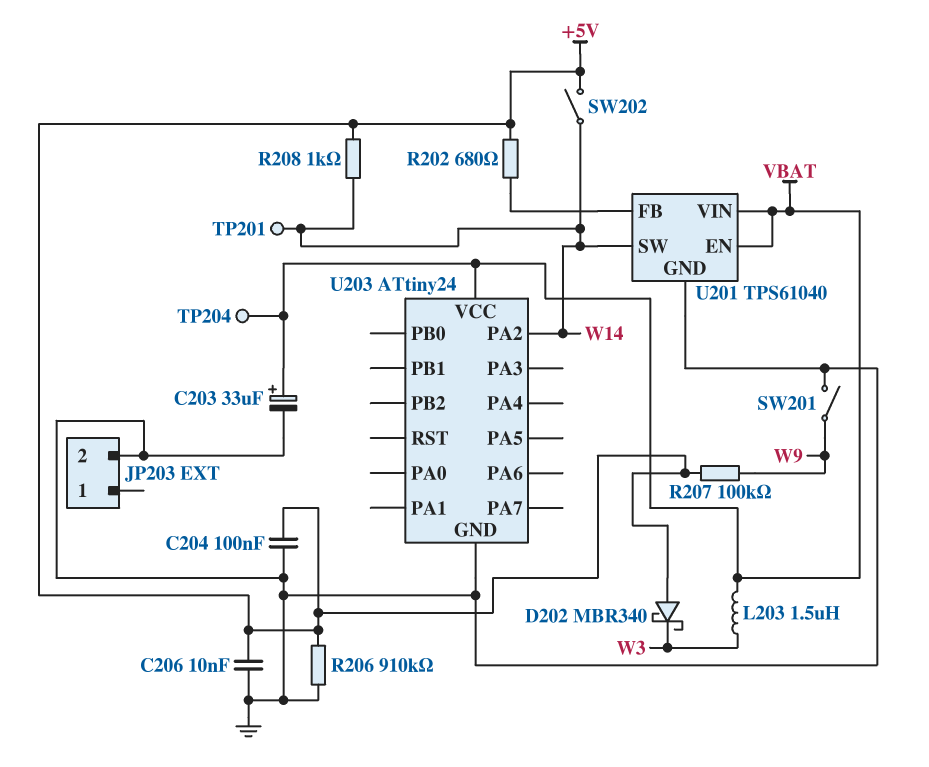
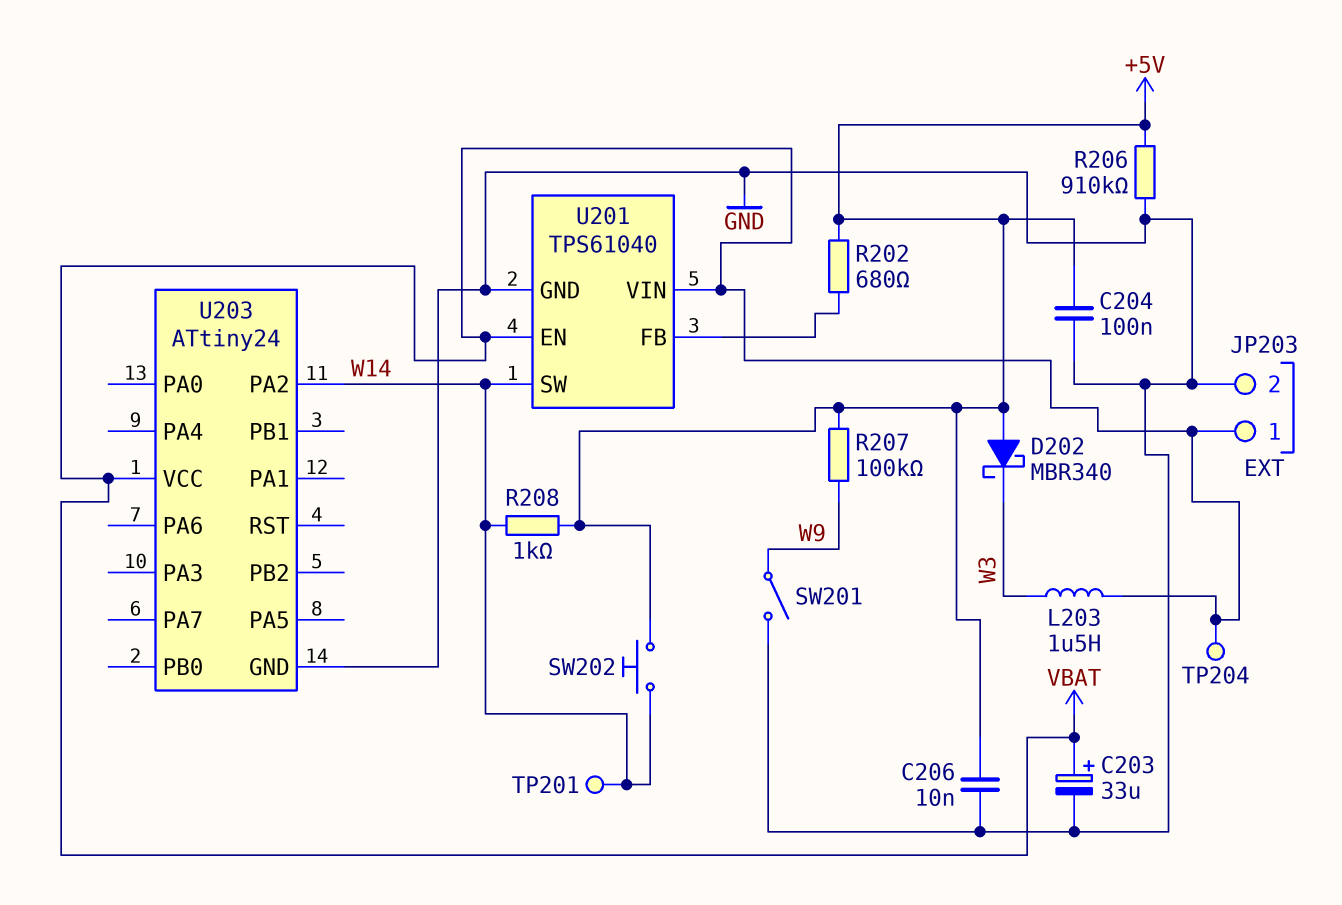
JP203 pin 1: none -> VBAT
SW202: switch (+5V, W14) -> button (+5V, W14)

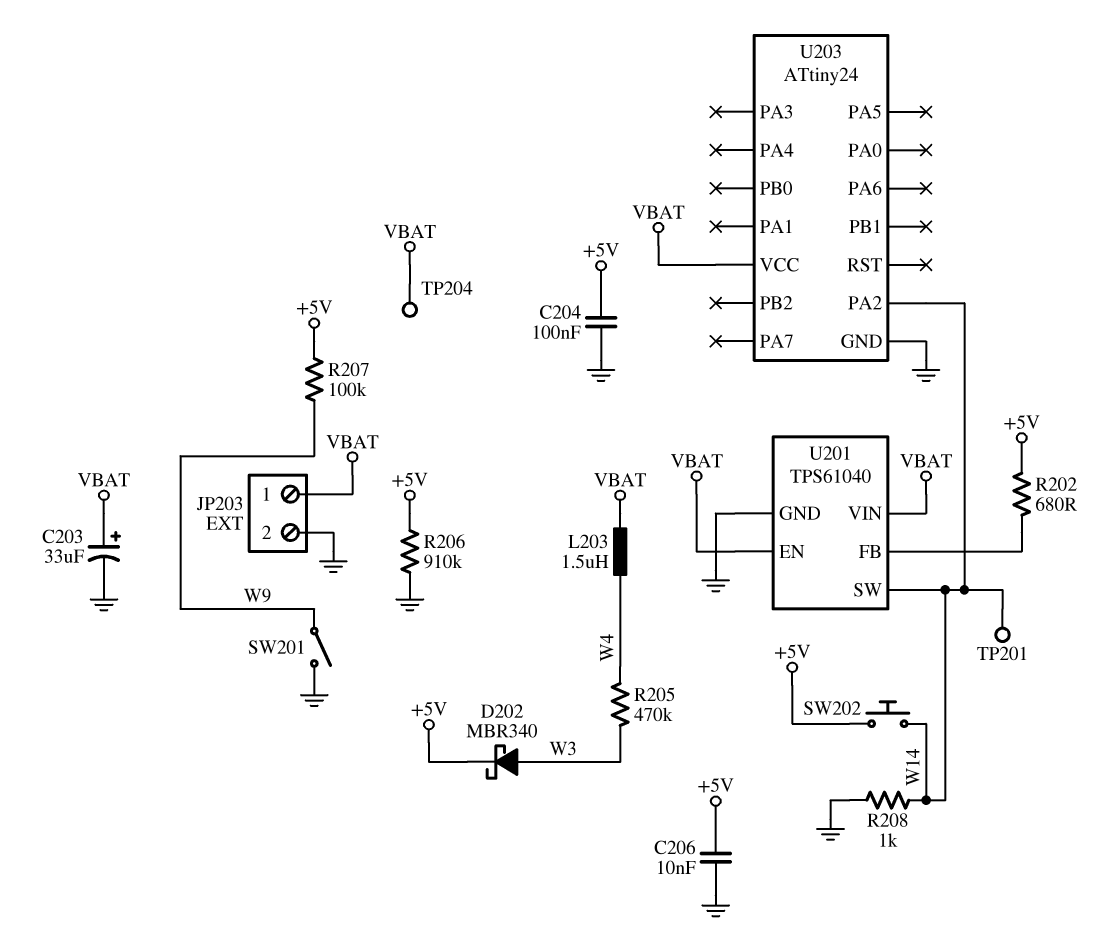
D202: schottky MBR340 (A +5V, K W3) -> schottky MBR340 (A W3, K +5V)
L203: 1.5uH (VBAT, W3) -> 1.5uH (VBAT, W4)
R205: none -> 470k (W3, W4)
R208: 1k (+5V, W14) -> 1k (GND, W14)

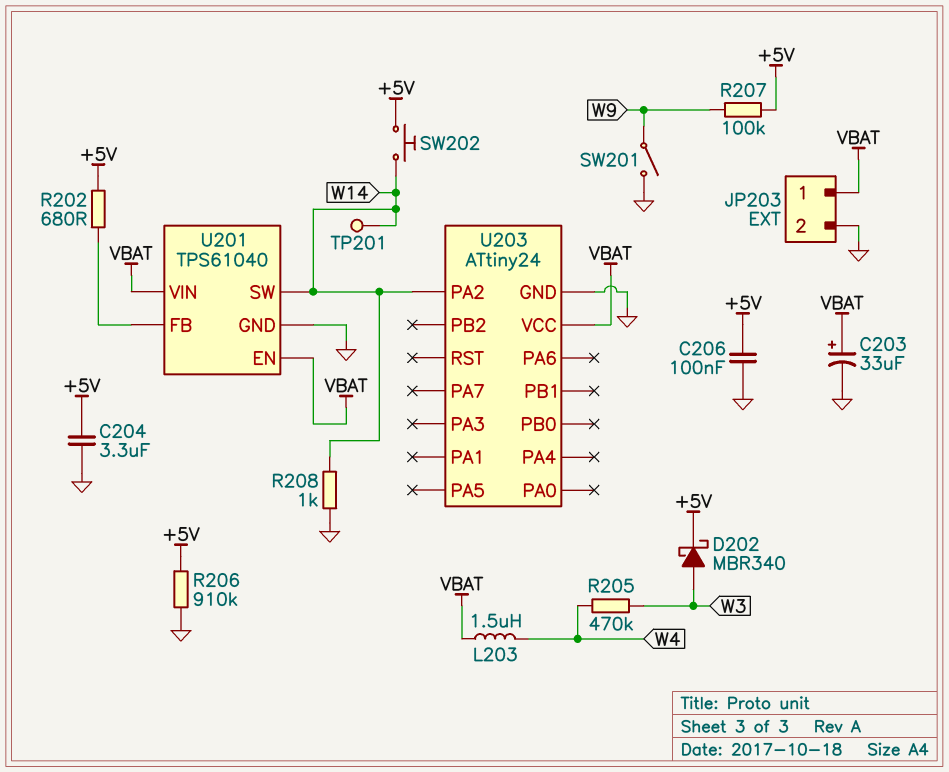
C204: 100nF (+5V, GND) -> 3.3uF (+5V, GND)
C206: 10nF (+5V, GND) -> 100nF (+5V, GND)
TP204: test point (VBAT) -> none

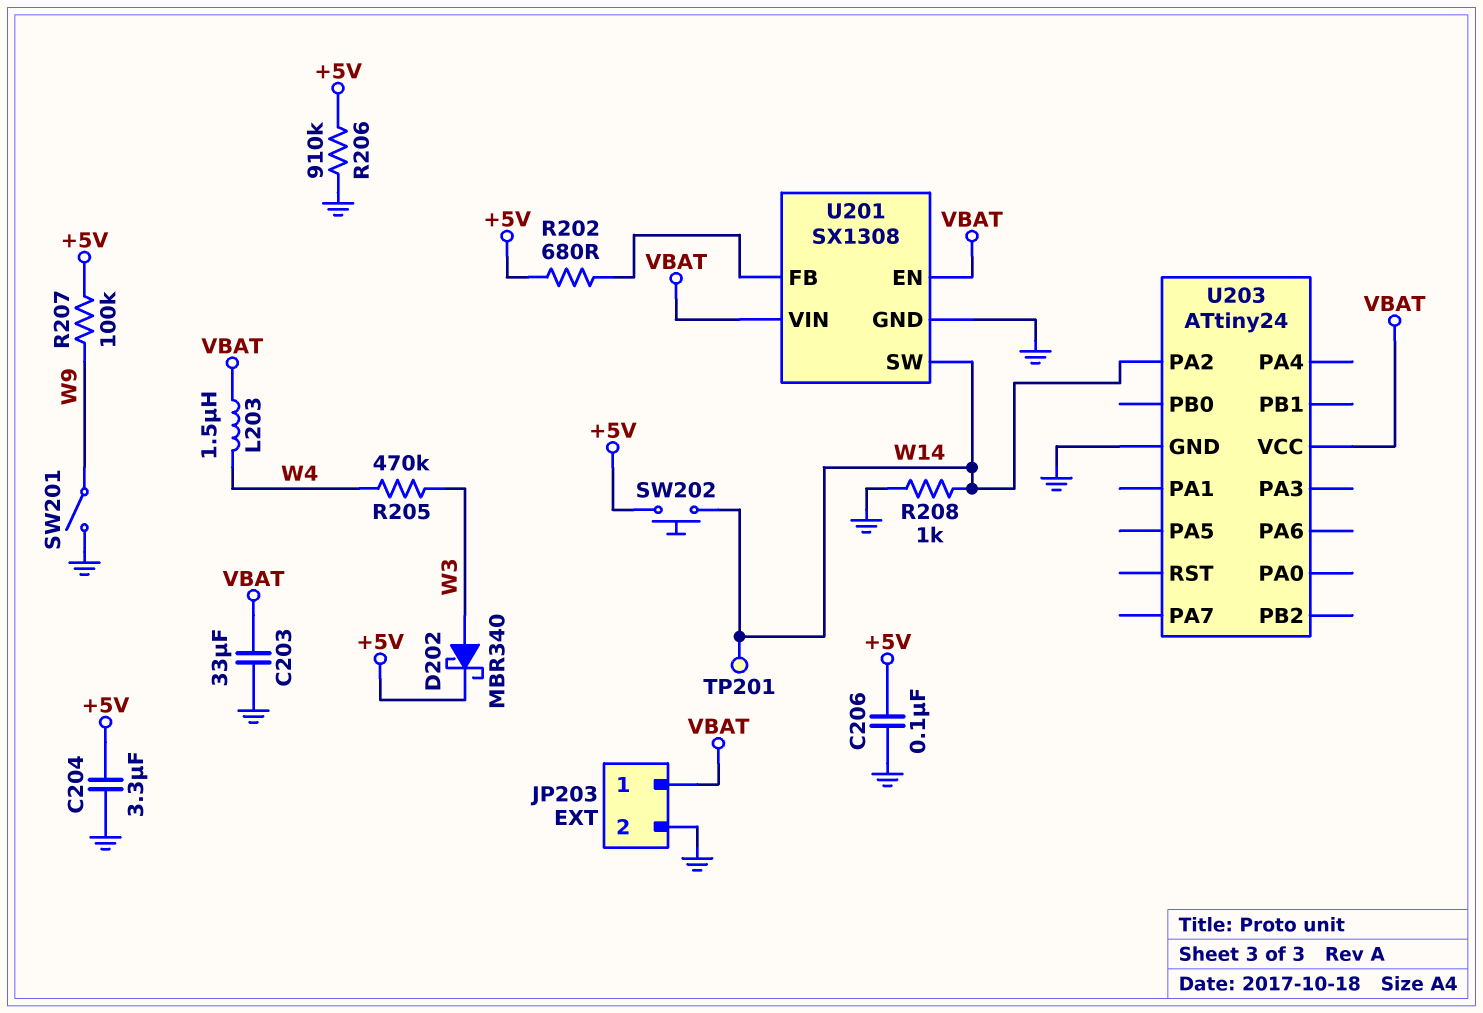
C203: 33uF (plus VBAT, minus GND) -> 33uF (GND, VBAT)
U201: TPS61040 -> SX1308

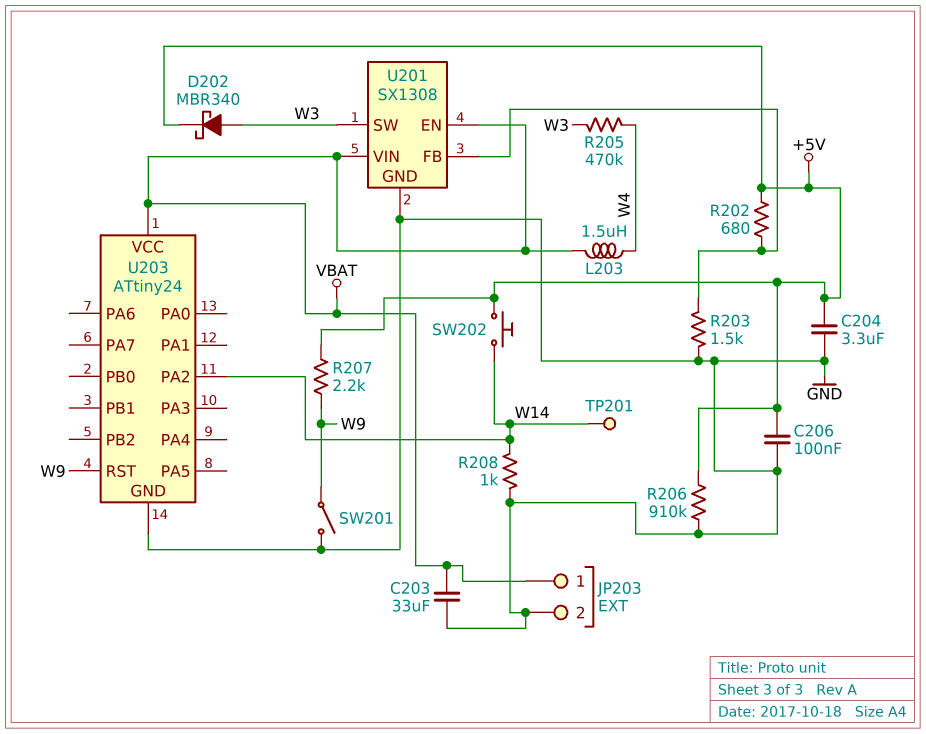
R203: none -> 1.5k (GND, U201/FB)
R207: 100k (+5V, W9) -> 2.2k (+5V, W9)
U201 pin SW: W14 -> W3
U203 pin RST: none -> W9

